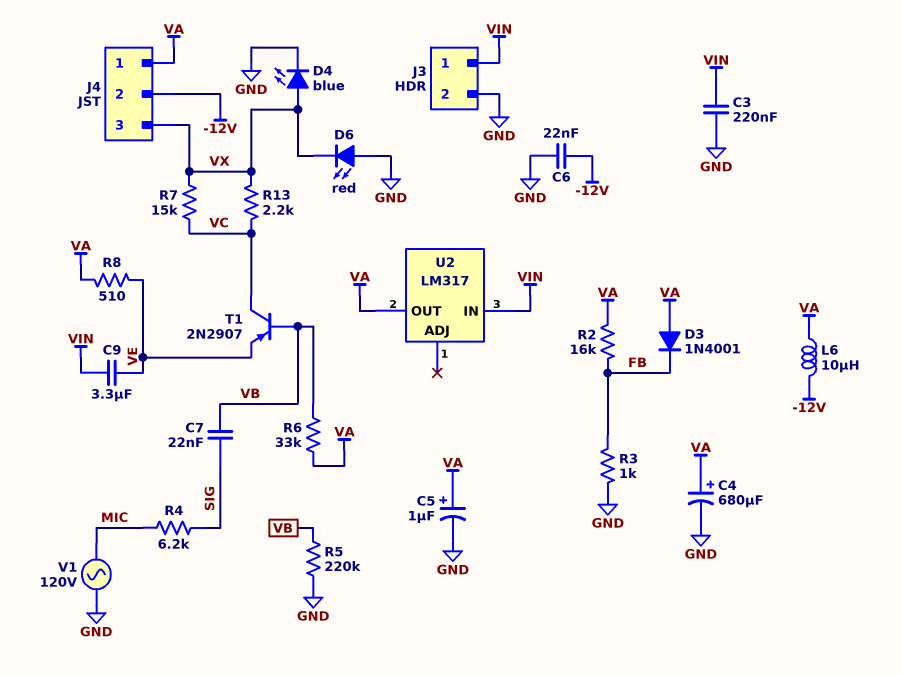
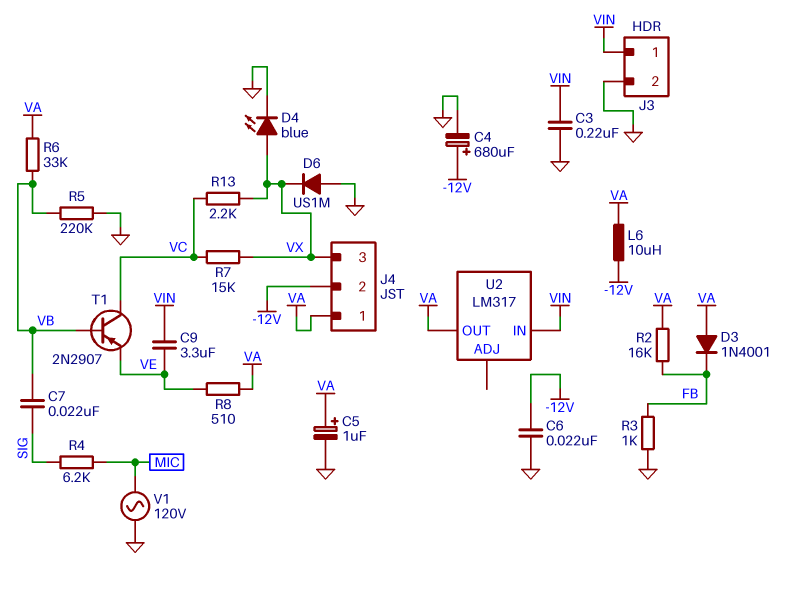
C4: 680uF (plus VA, minus GND) -> 680uF (plus -12V, minus GND)
D6: LED red (A GND, K VX) -> diode US1M (A GND, K VX)

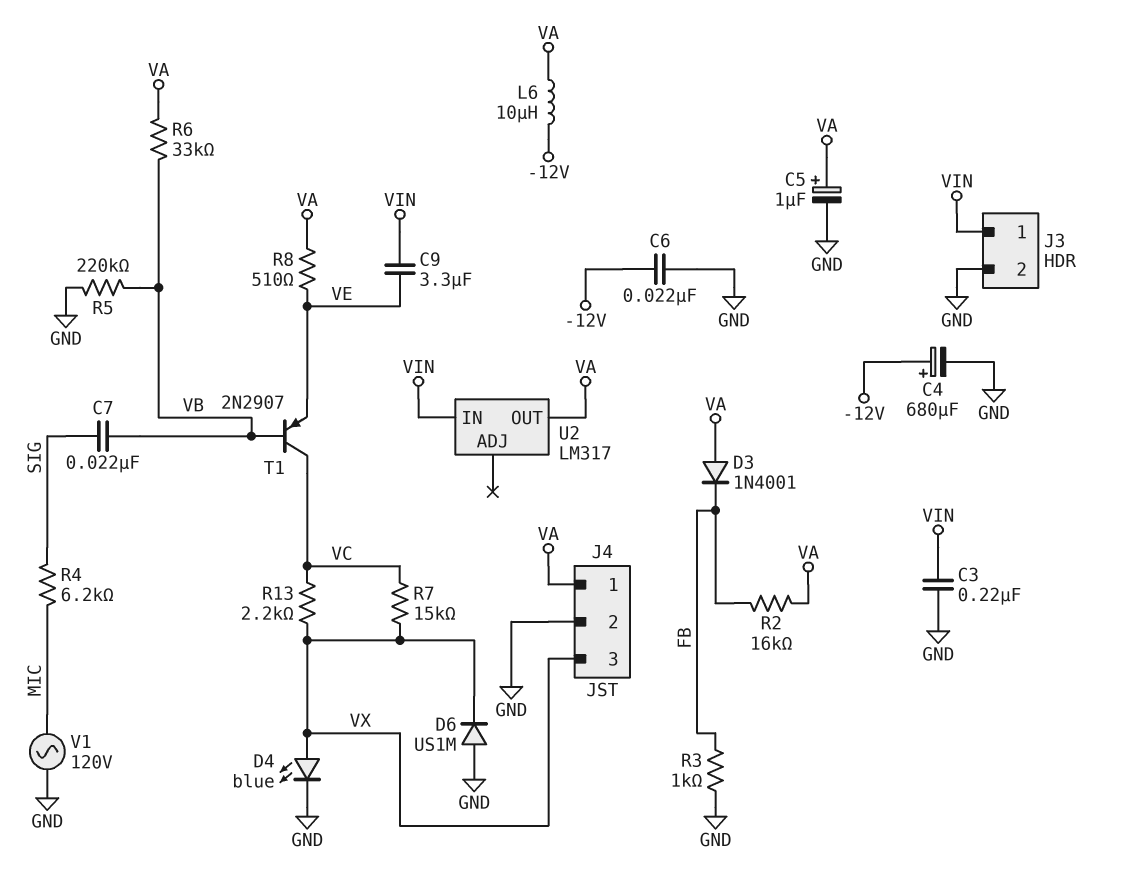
J4 pin 2: -12V -> GND

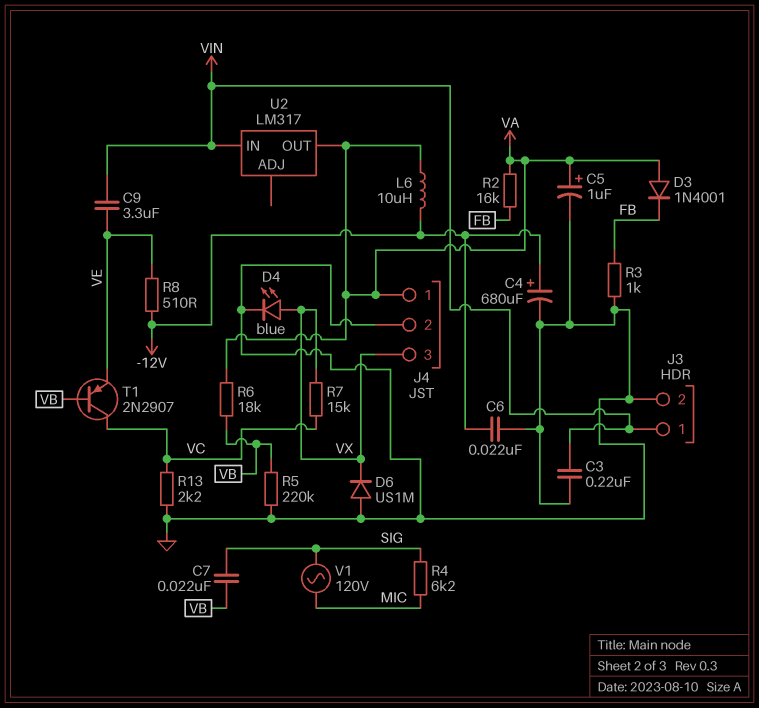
R6: 33k (VA, VB) -> 18k (VA, VB)
R8: 510 (VA, VE) -> 510 (-12V, VE)
R13: 2.2k (VC, VX) -> 2.2k (GND, VC)
V1: AC 120V (GND, MIC) -> AC 120V (MIC, SIG)

